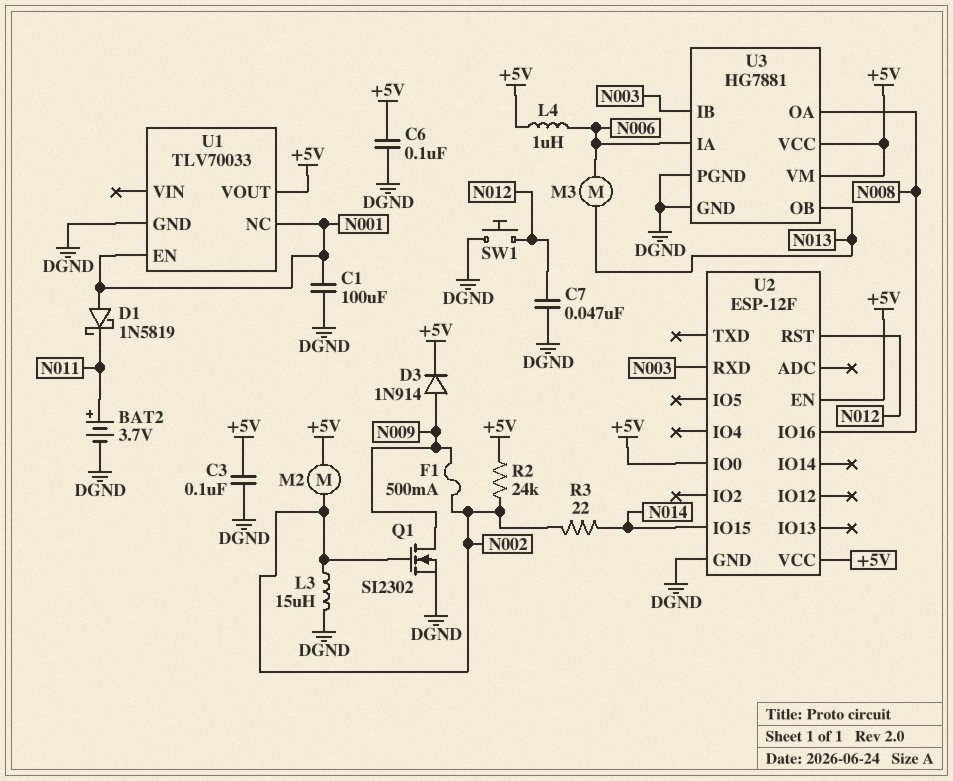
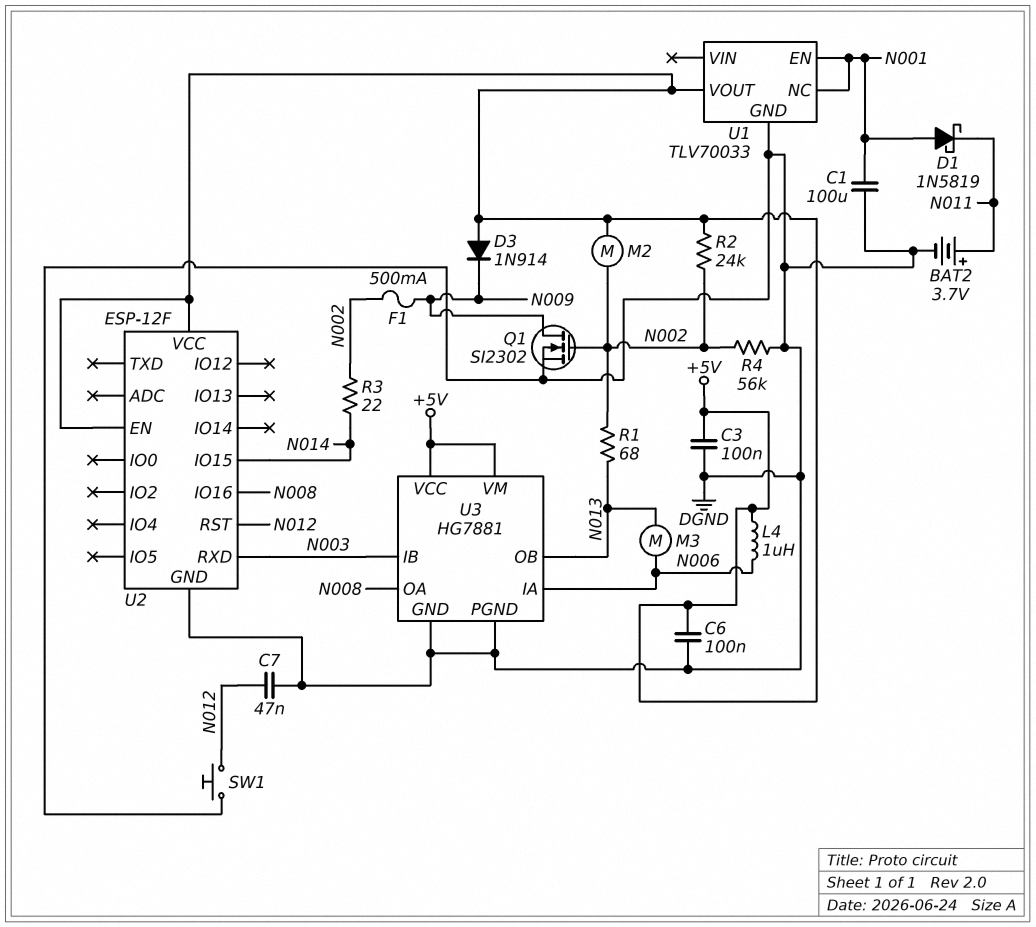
D3: diode 1N914 (A N009, K +5V) -> diode 1N914 (A +5V, K N009)
L3: 15uH (DGND, N002) -> none
R1: none -> 68 (N002, N013)
R4: none -> 56k (DGND, N002)
U2 pin IO0: +5V -> none

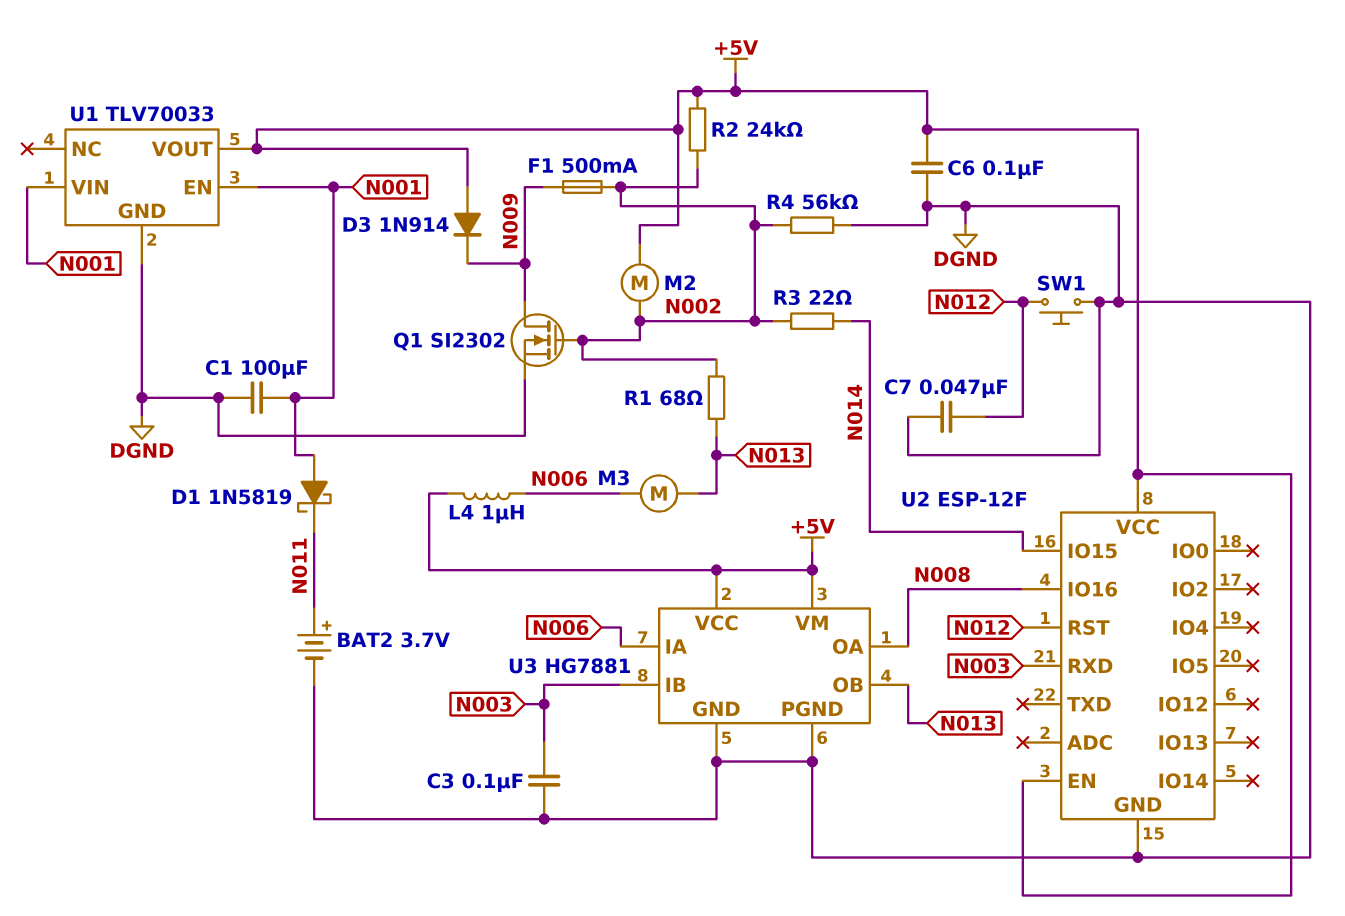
C3: 100nF (+5V, DGND) -> 100nF (DGND, N003)
U1 pin NC: N001 -> none
U1 pin VIN: none -> N001

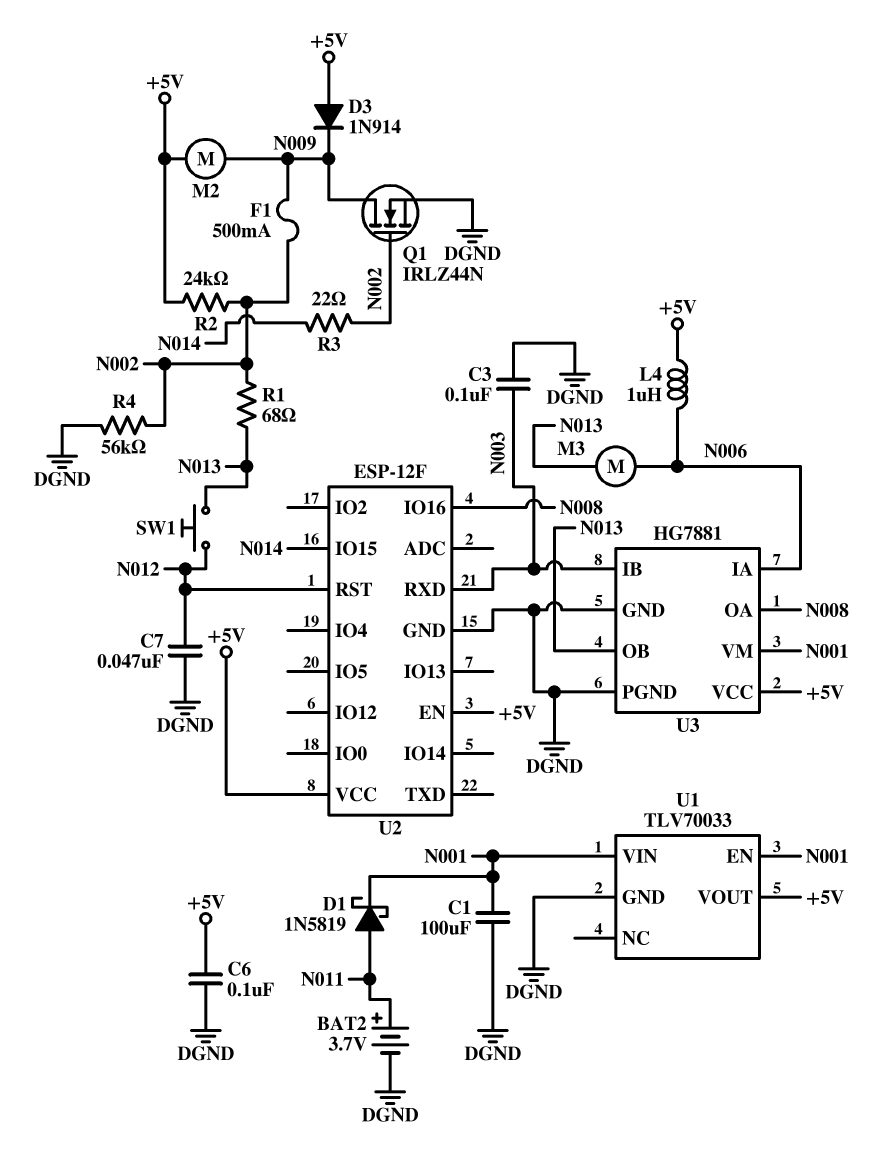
D1: schottky 1N5819 (A N001, K N011) -> schottky 1N5819 (A N011, K N001)
M2: motor (+5V, N002) -> motor (+5V, N009)
Q1: NMOS SI2302 (G N002, D N009, S DGND) -> NMOS IRLZ44N (G N002, D N009, S DGND)
SW1: button (DGND, N012) -> button (N012, N013)
U3 pin VM: +5V -> N001

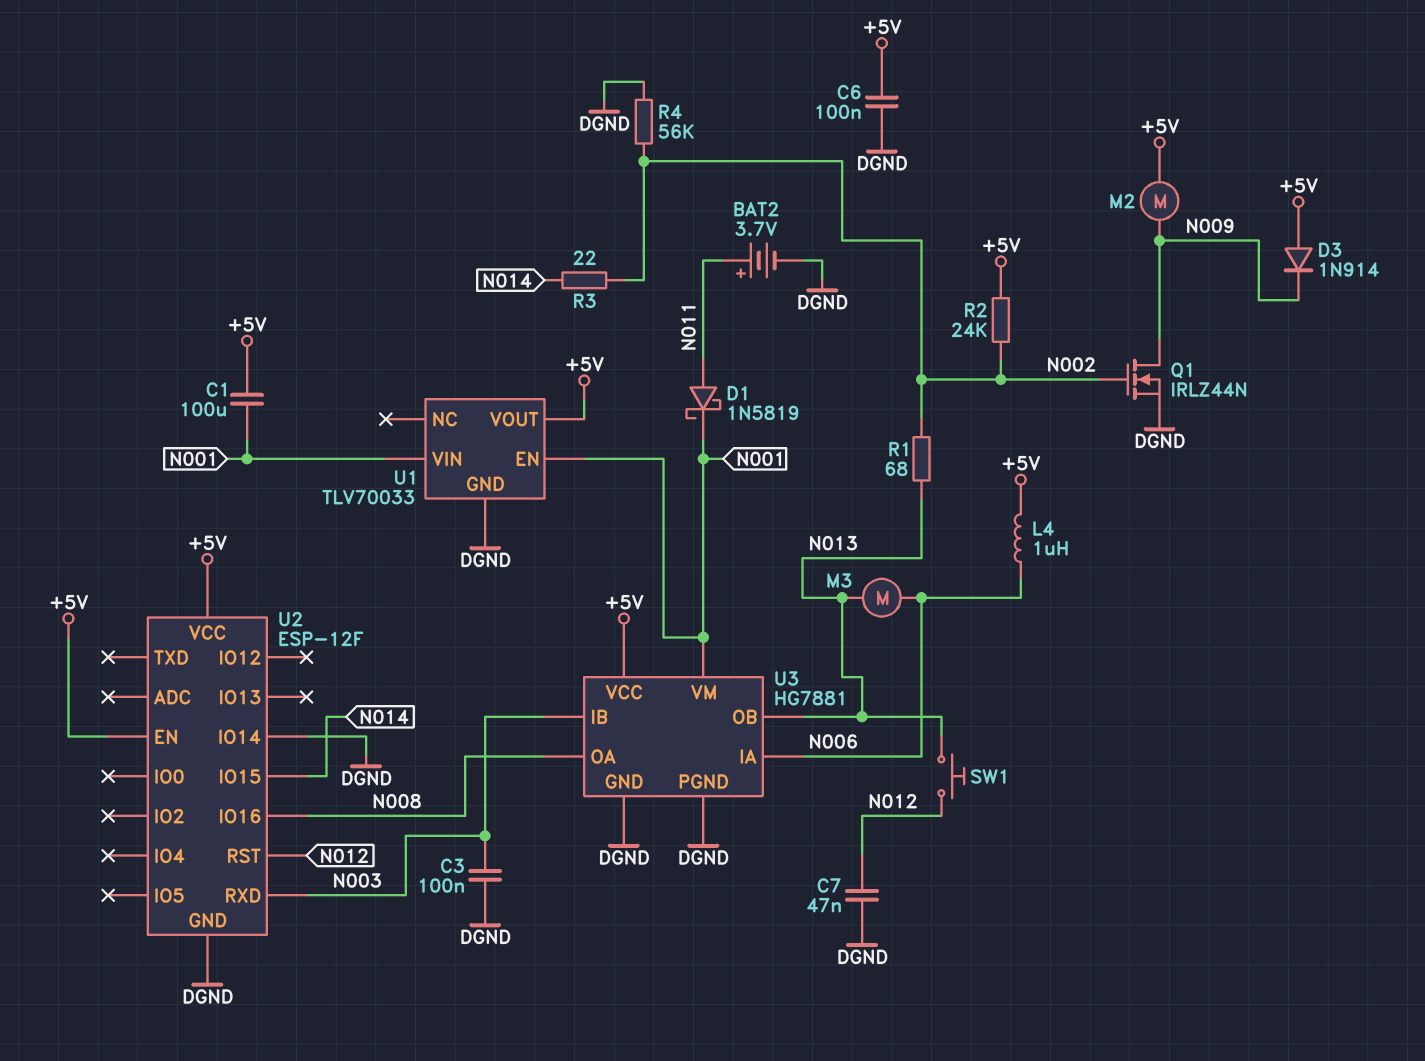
C1: 100uF (DGND, N001) -> 100uF (+5V, N001)
F1: 500mA (N002, N009) -> none
U2 pin IO14: none -> DGND

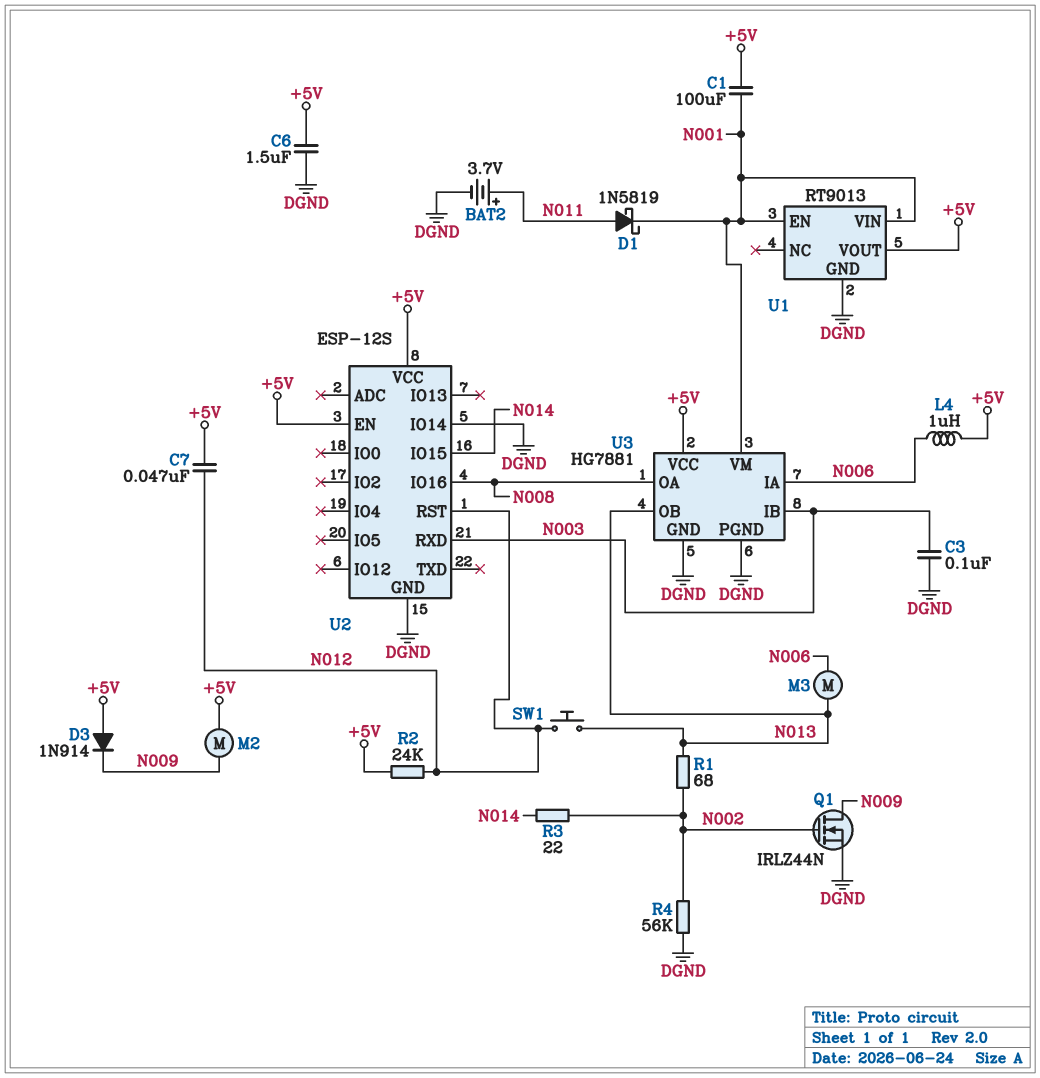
C6: 100nF (+5V, DGND) -> 1.5uF (+5V, DGND)
C7: 47nF (DGND, N012) -> 47nF (+5V, N012)
R2: 24k (+5V, N002) -> 24k (+5V, N012)
U1: TLV70033 -> RT9013
U2: ESP-12F -> ESP-12S

